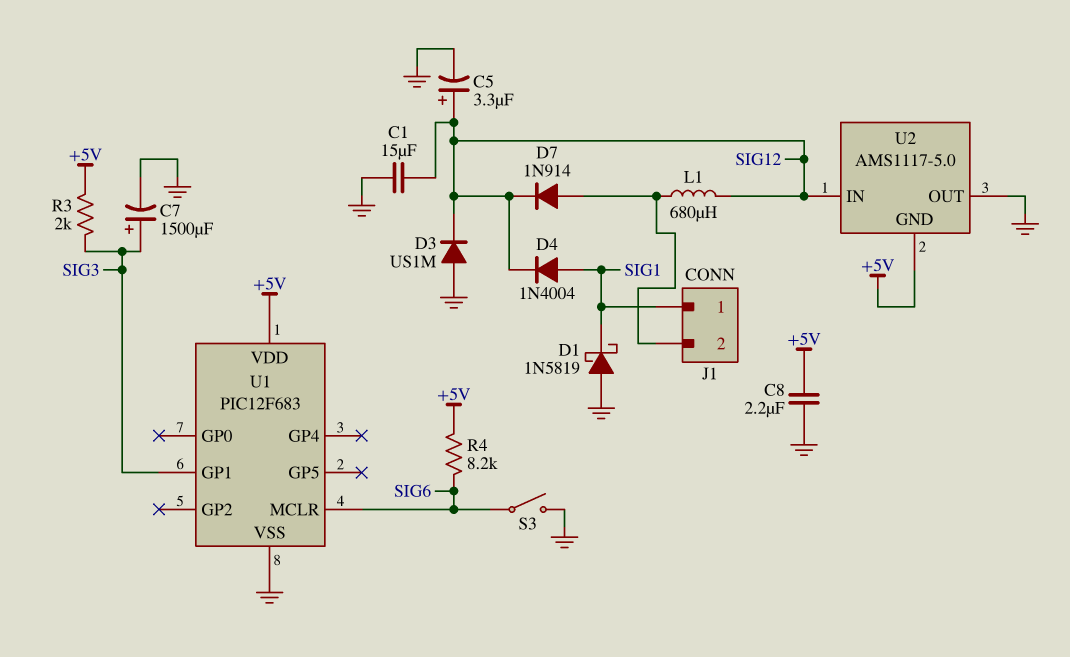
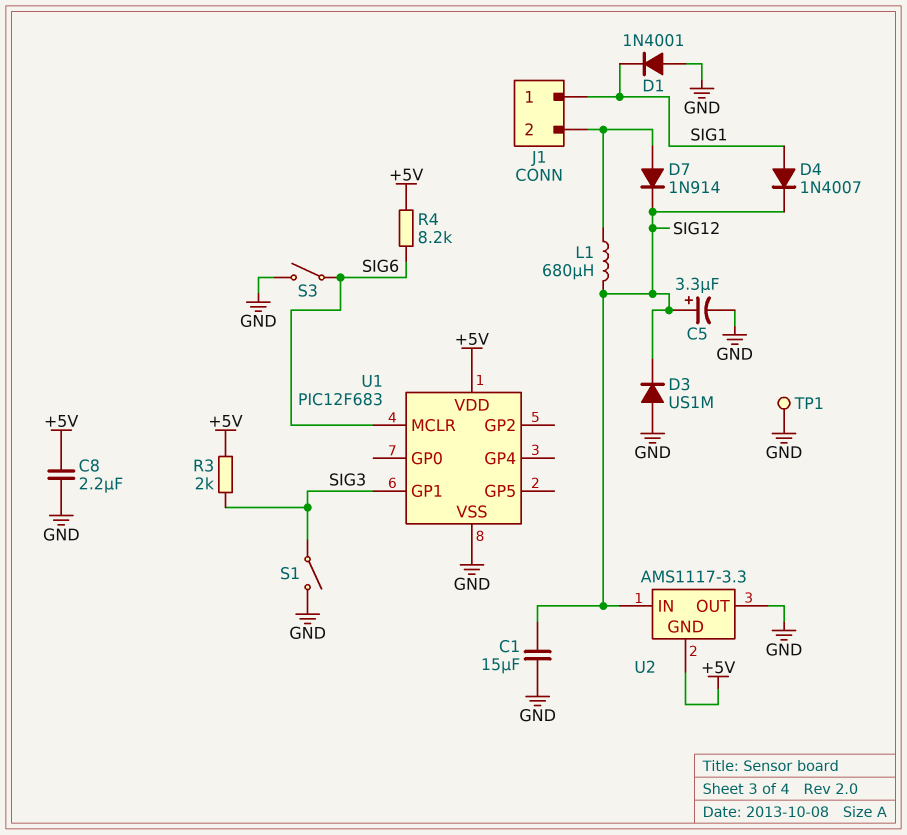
C7: 1500uF (plus SIG3, minus GND) -> none
D1: schottky 1N5819 (A GND, K SIG1) -> diode 1N4001 (A GND, K SIG1)
D4: diode 1N4004 (A SIG1, K SIG12) -> diode 1N4007 (A SIG1, K SIG12)
S1: none -> switch (GND, SIG3)
TP1: none -> test point (GND)
U2: AMS1117-5.0 -> AMS1117-3.3

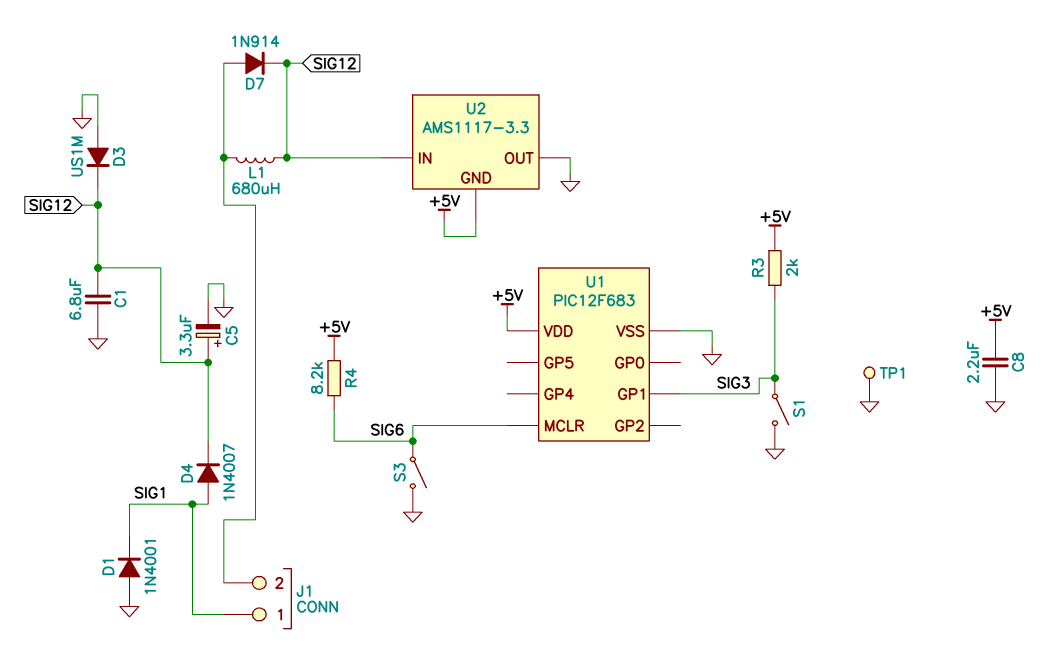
C1: 15uF (GND, SIG12) -> 6.8uF (GND, SIG12)

